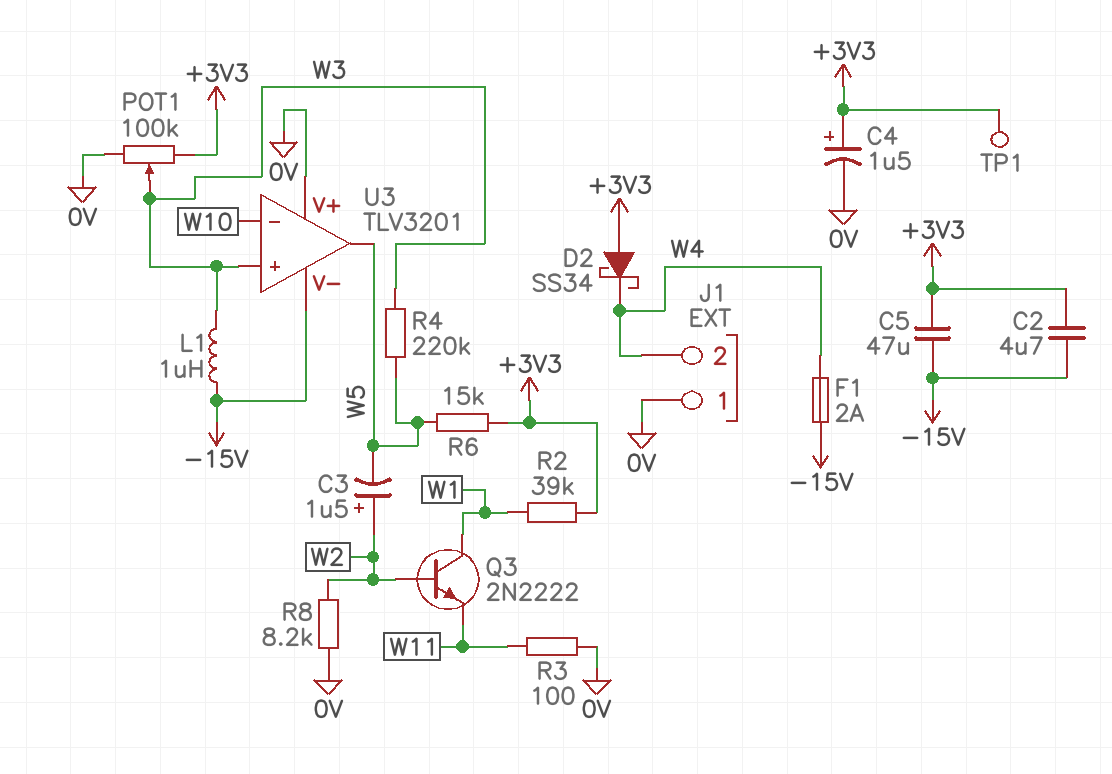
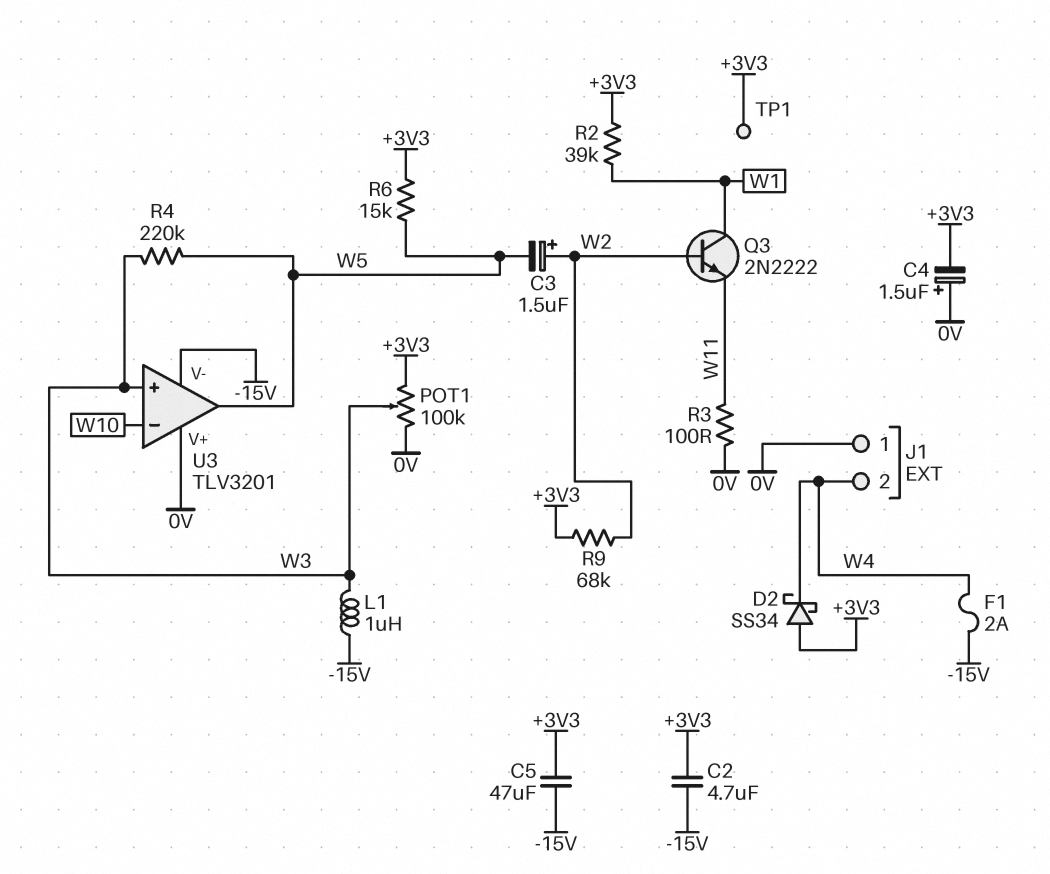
C4: 1.5uF (plus +3V3, minus 0V) -> 1.5uF (plus 0V, minus +3V3)
R8: 8.2k (0V, W2) -> none
R9: none -> 68k (+3V3, W2)

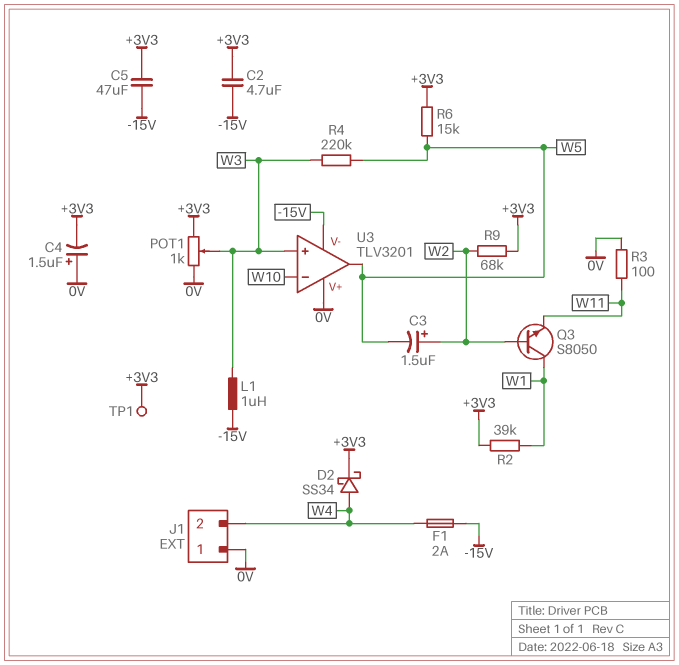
D2: schottky SS34 (A +3V3, K W4) -> schottky SS34 (A W4, K +3V3)
POT1: 100k (+3V3, 0V, wiper W3) -> 1k (+3V3, 0V, wiper W3)
Q3: NPN 2N2222 (B W2, C W1, E W11) -> NPN S8050 (B W2, C W1, E W11)

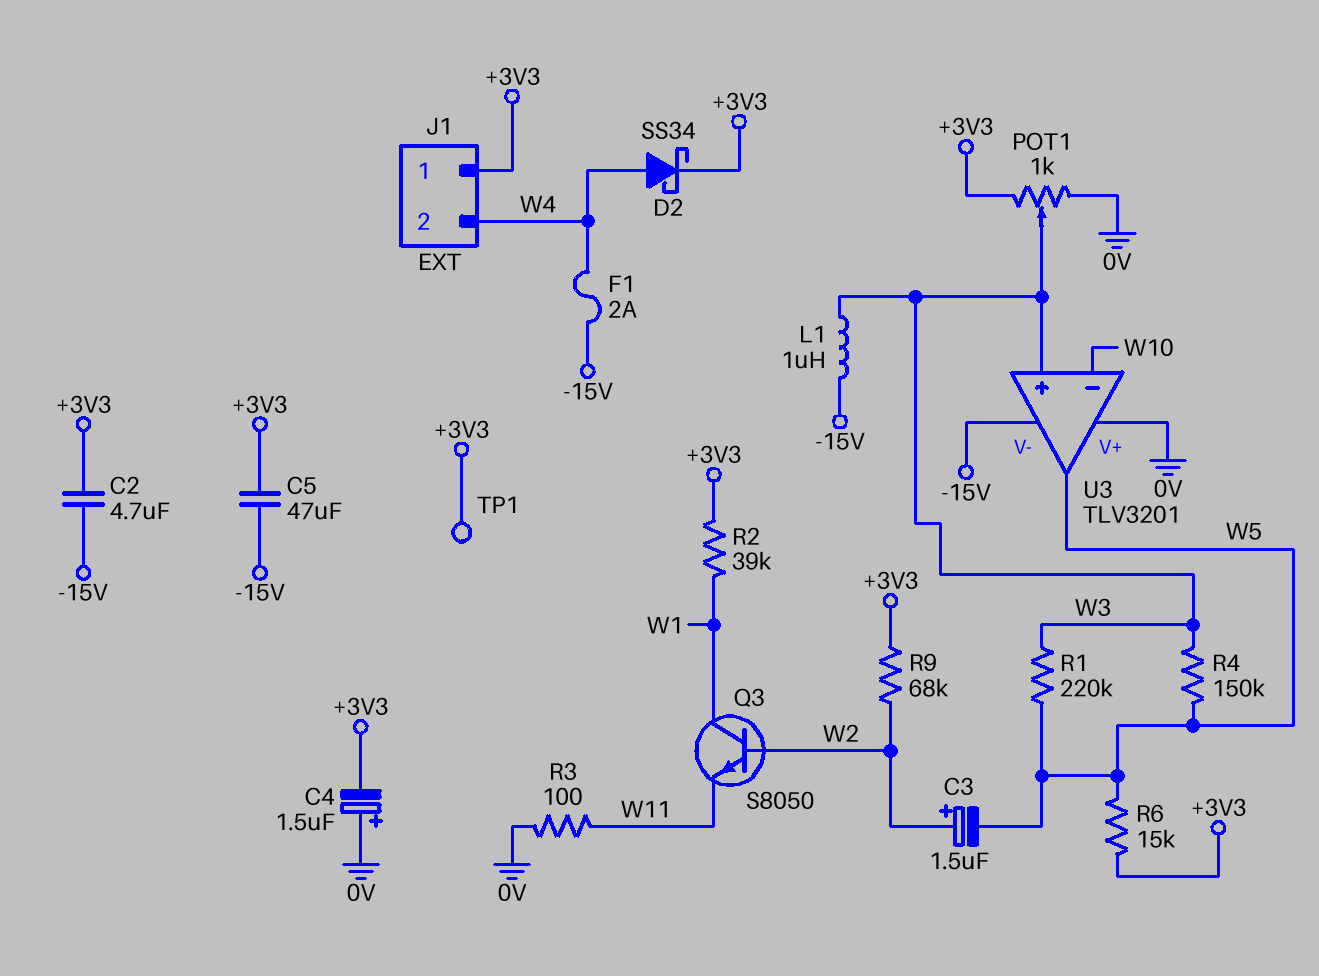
J1 pin 1: 0V -> +3V3
R1: none -> 220k (W3, W5)
R4: 220k (W3, W5) -> 150k (W3, W5)

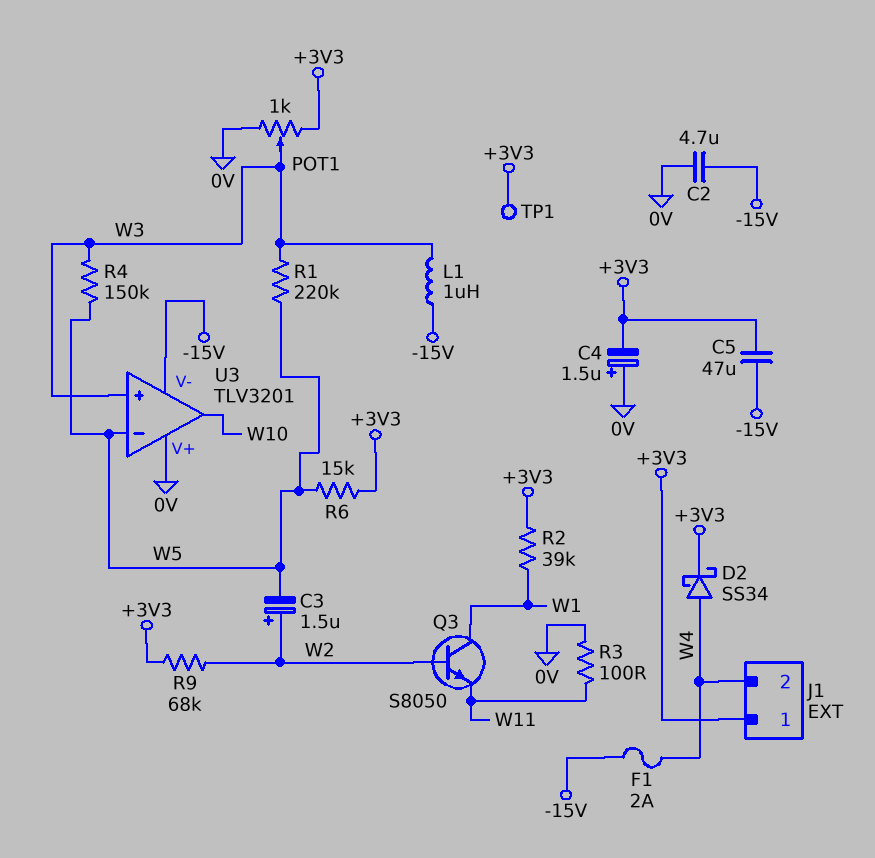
C2: 4.7uF (+3V3, -15V) -> 4.7uF (-15V, 0V)
U3 pin in-: W10 -> W5
U3 pin out: W5 -> W10

